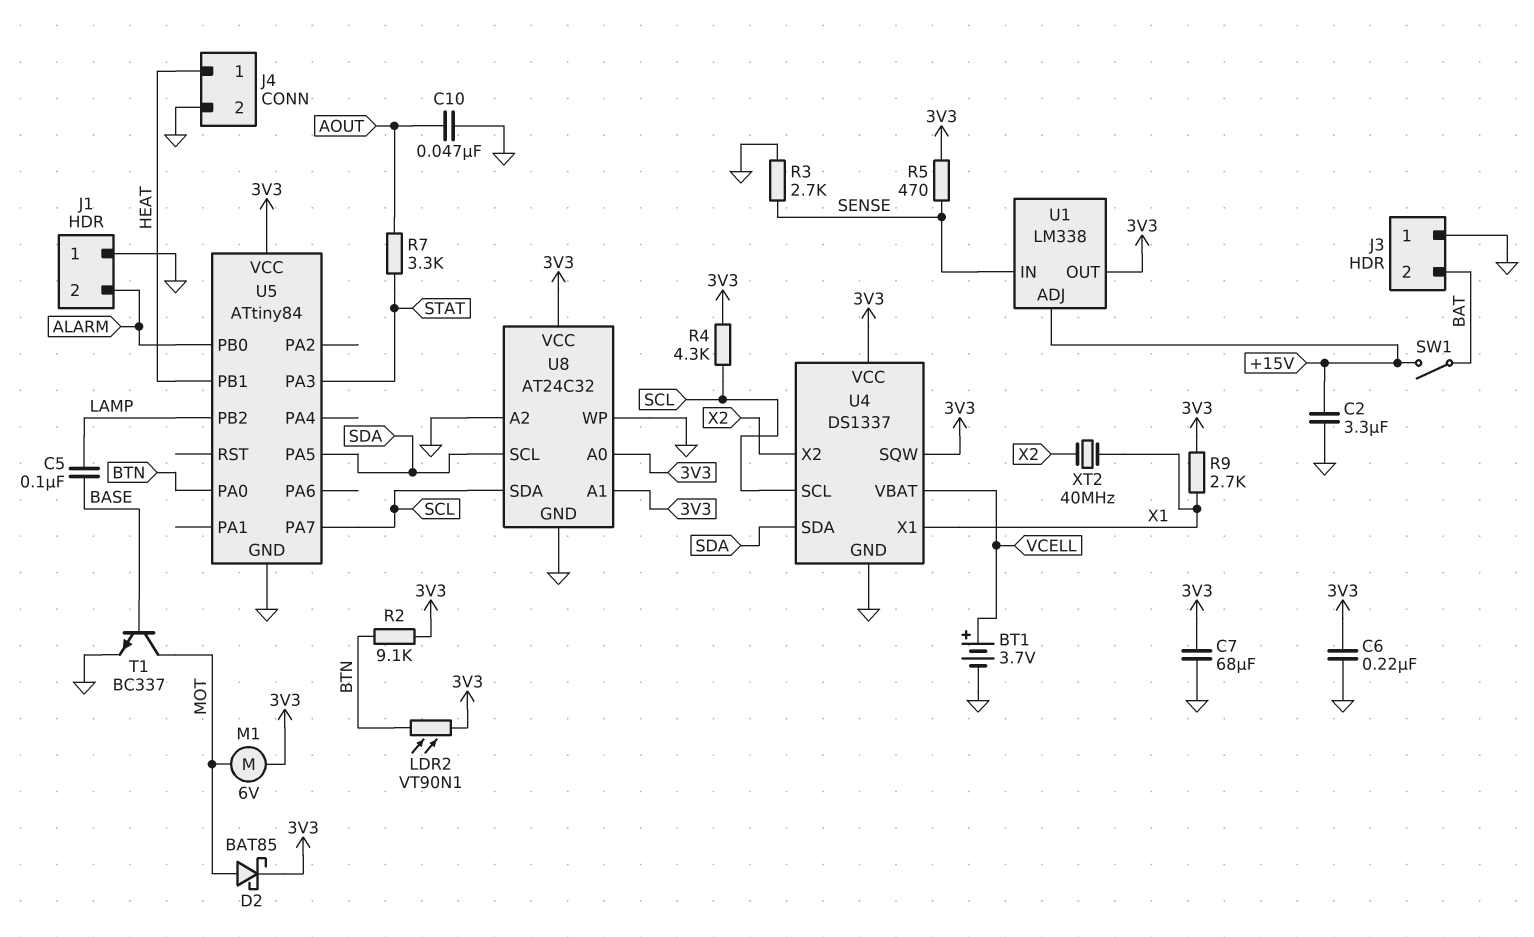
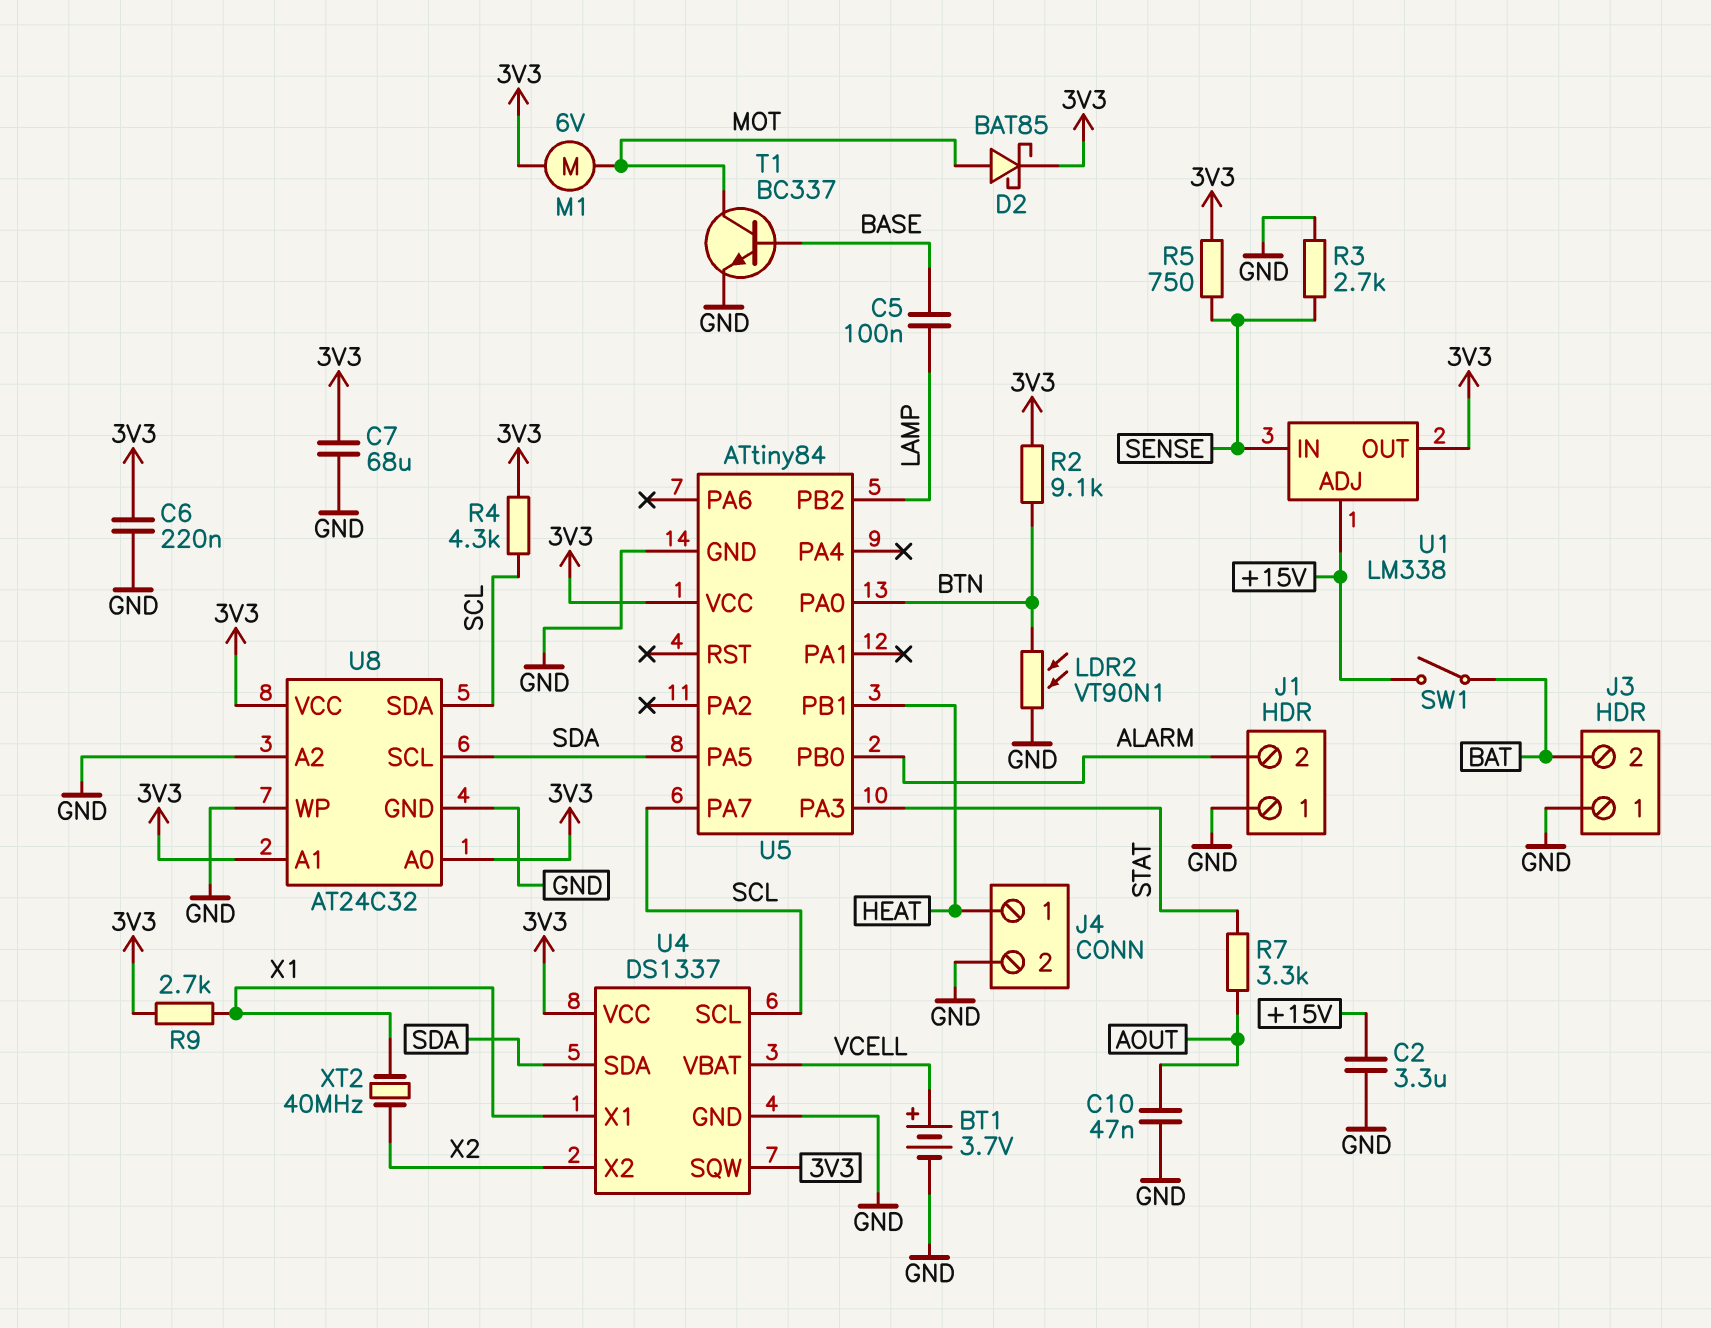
LDR2: VT90N1 (3V3, BTN) -> VT90N1 (BTN, GND)
R5: 470 (3V3, SENSE) -> 750 (3V3, SENSE)

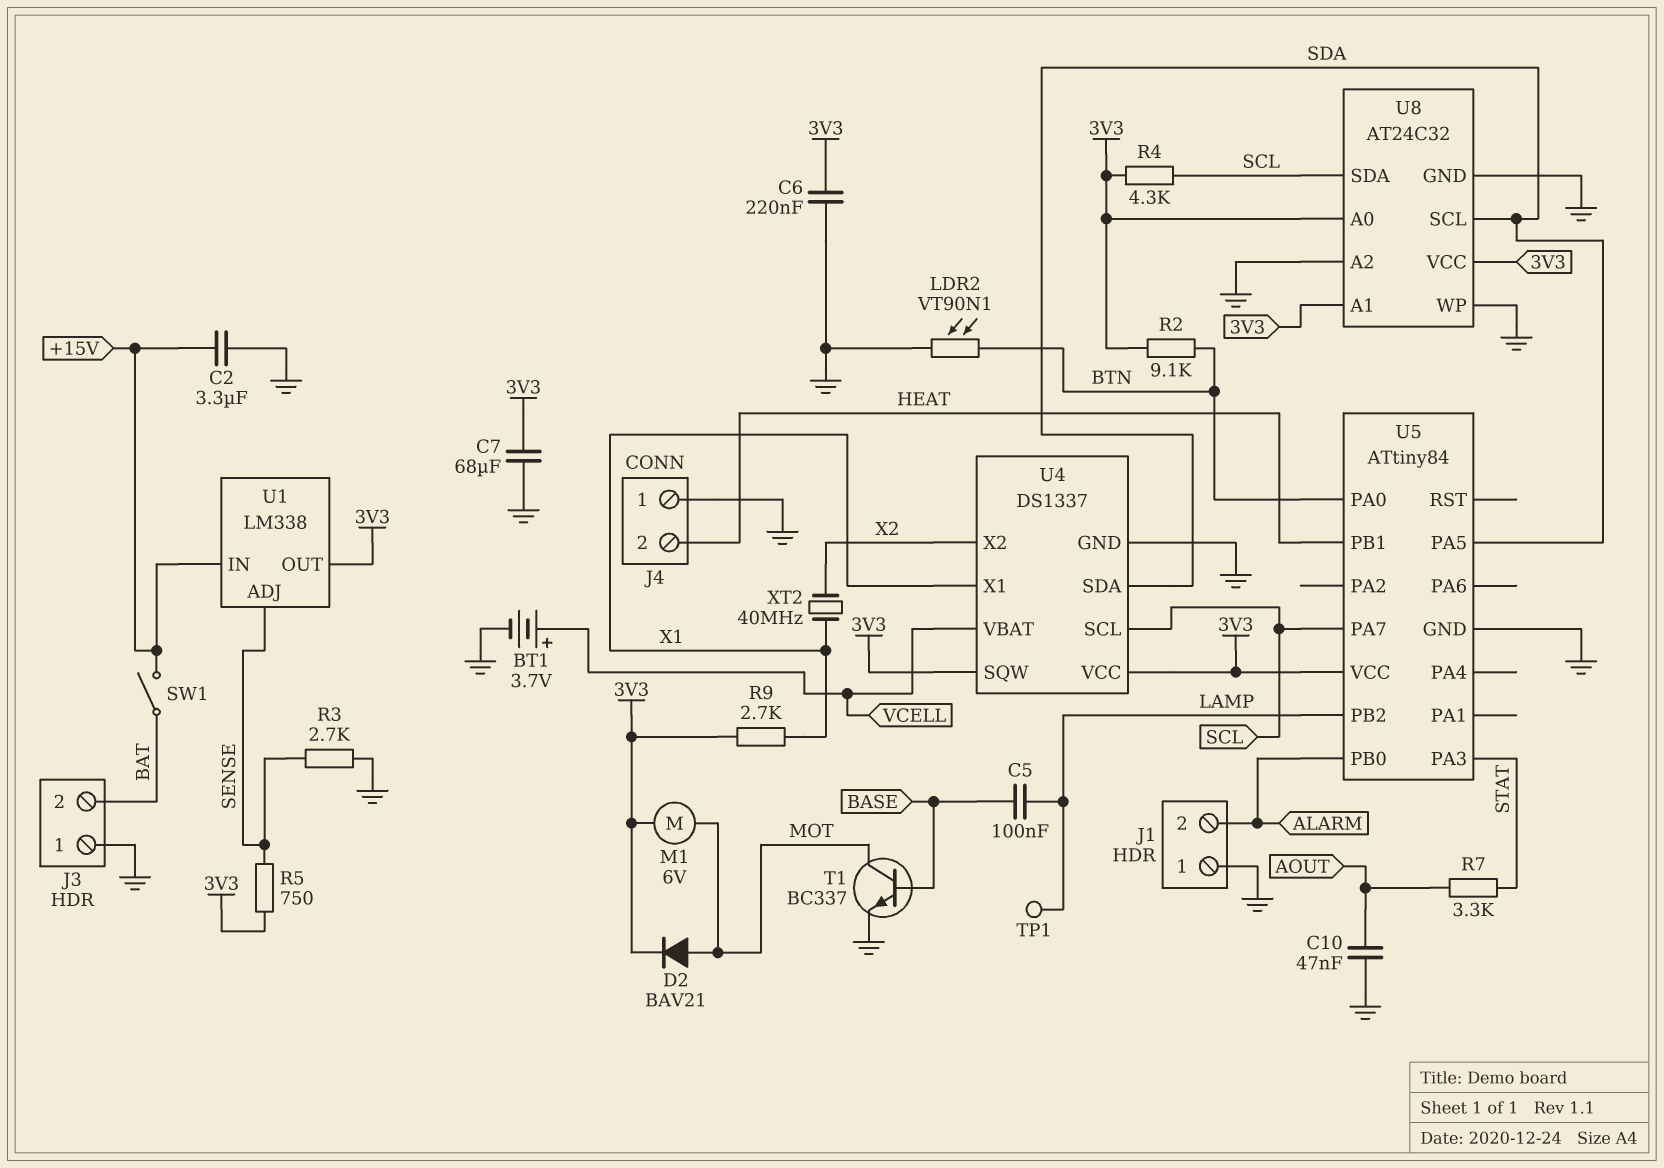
D2: schottky BAT85 (A MOT, K 3V3) -> diode BAV21 (A MOT, K 3V3)
J4 pin 1: HEAT -> GND
J4 pin 2: GND -> HEAT
TP1: none -> test point (LAMP)
U1 pin ADJ: +15V -> SENSE
U1 pin IN: SENSE -> +15V

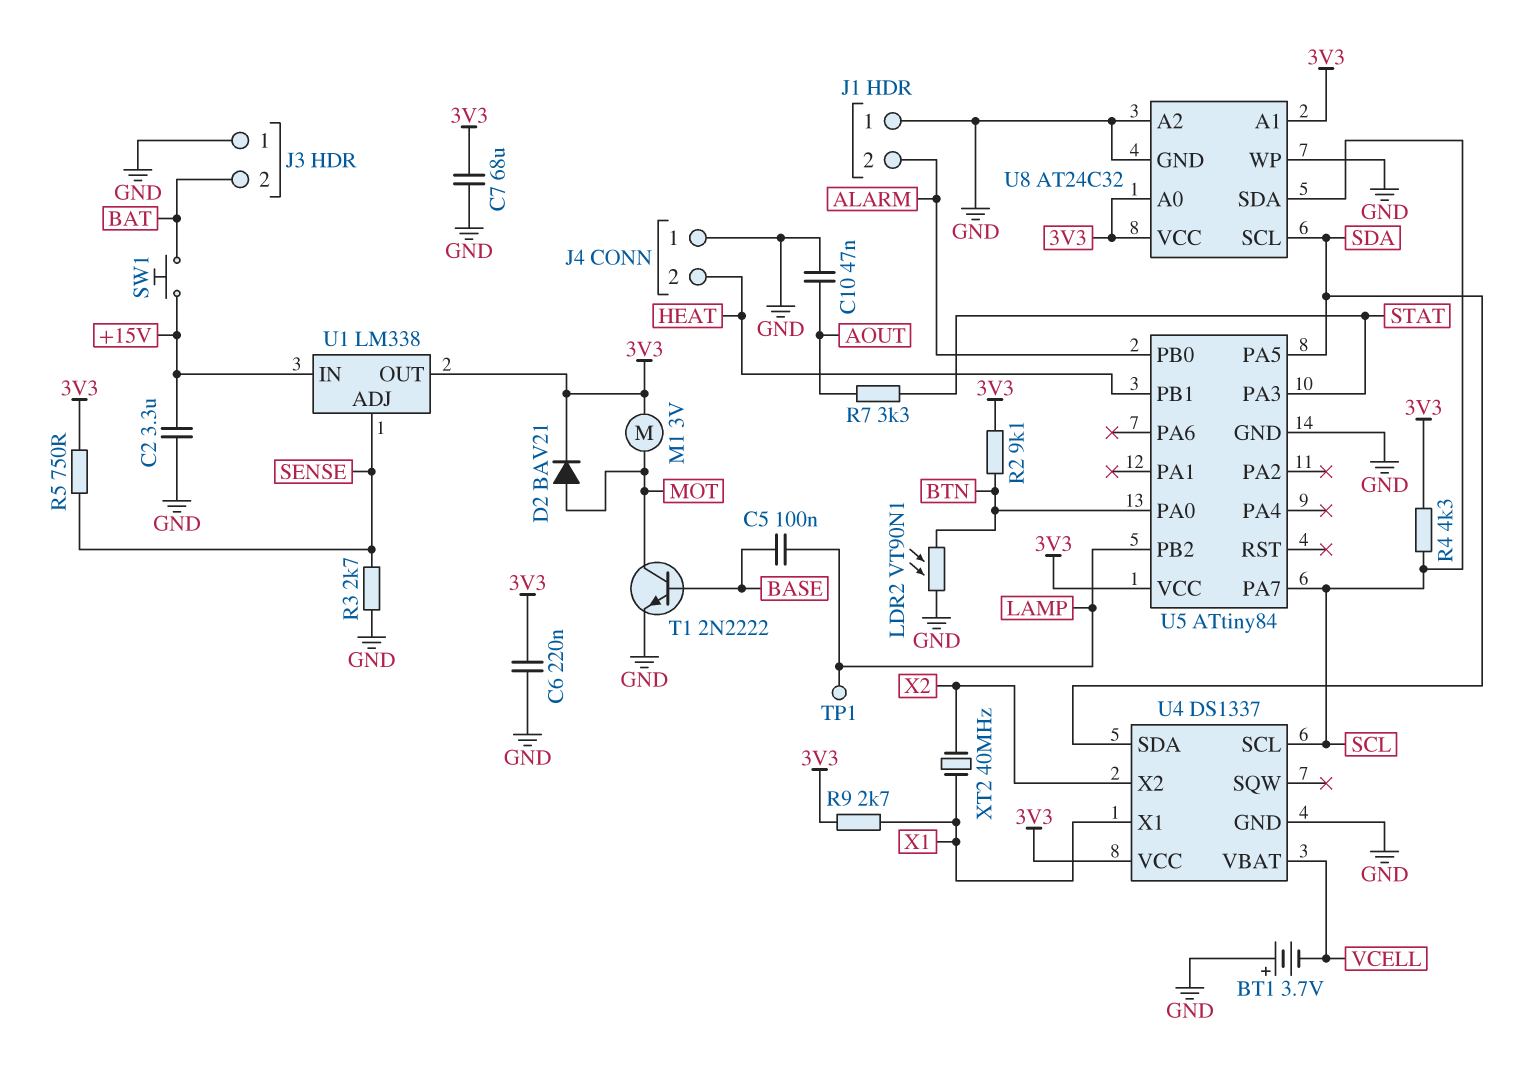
BT1: 3.7V (plus VCELL, minus GND) -> 3.7V (plus GND, minus VCELL)
M1: motor 6V (3V3, MOT) -> motor 3V (3V3, MOT)
SW1: switch (+15V, BAT) -> button (+15V, BAT)
T1: NPN BC337 (B BASE, C MOT, E GND) -> NPN 2N2222 (B BASE, C MOT, E GND)
U4 pin SQW: 3V3 -> none

